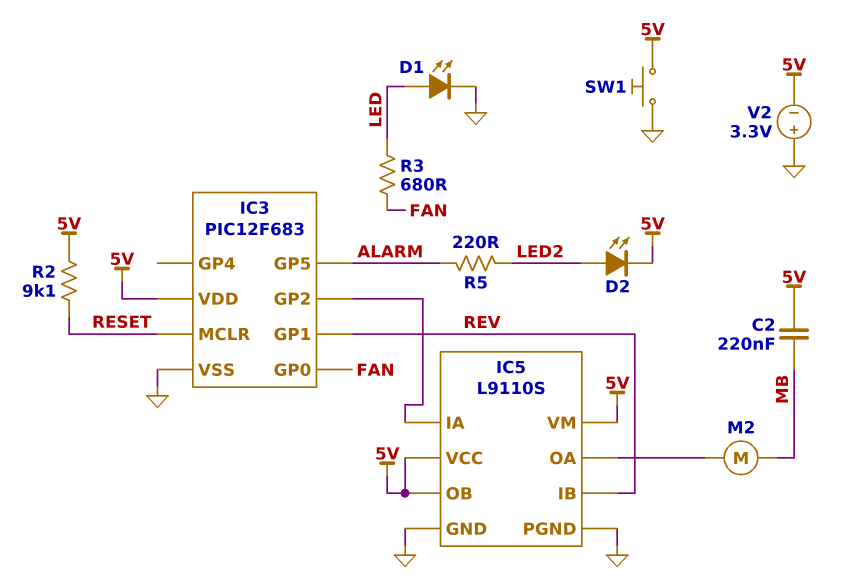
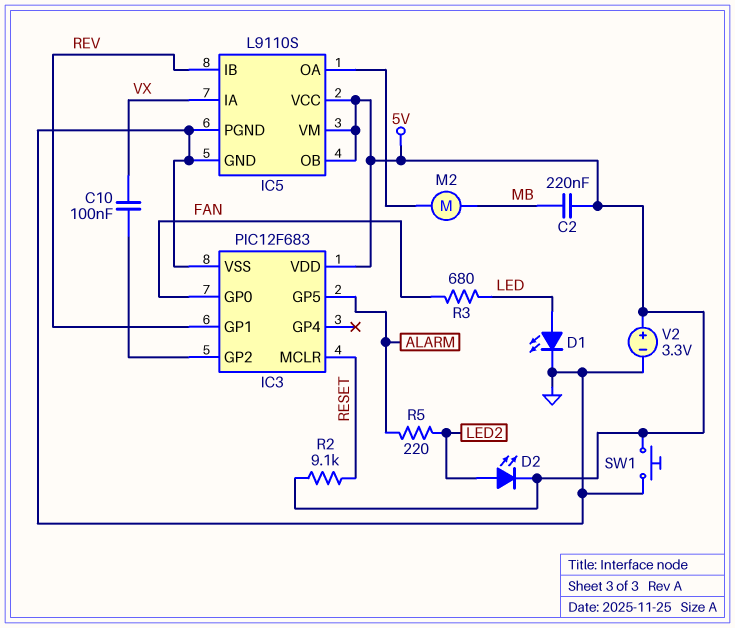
C10: none -> 100nF (IC3/GP2, VX)
IC5 pin IA: IC3/GP2 -> VX
V2: 3.3V (plus GND, minus 5V) -> 3.3V (plus 5V, minus GND)

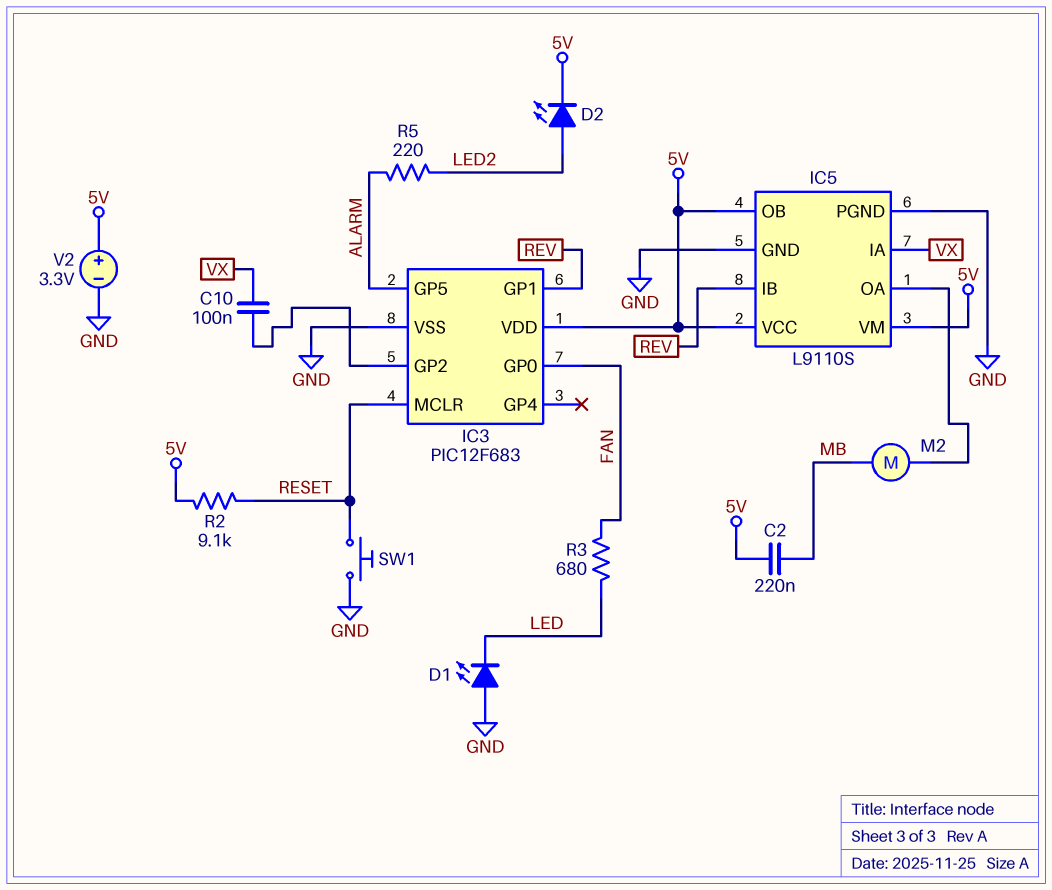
D1: LED (A LED, K GND) -> LED (A GND, K LED)
SW1: button (5V, GND) -> button (GND, RESET)

